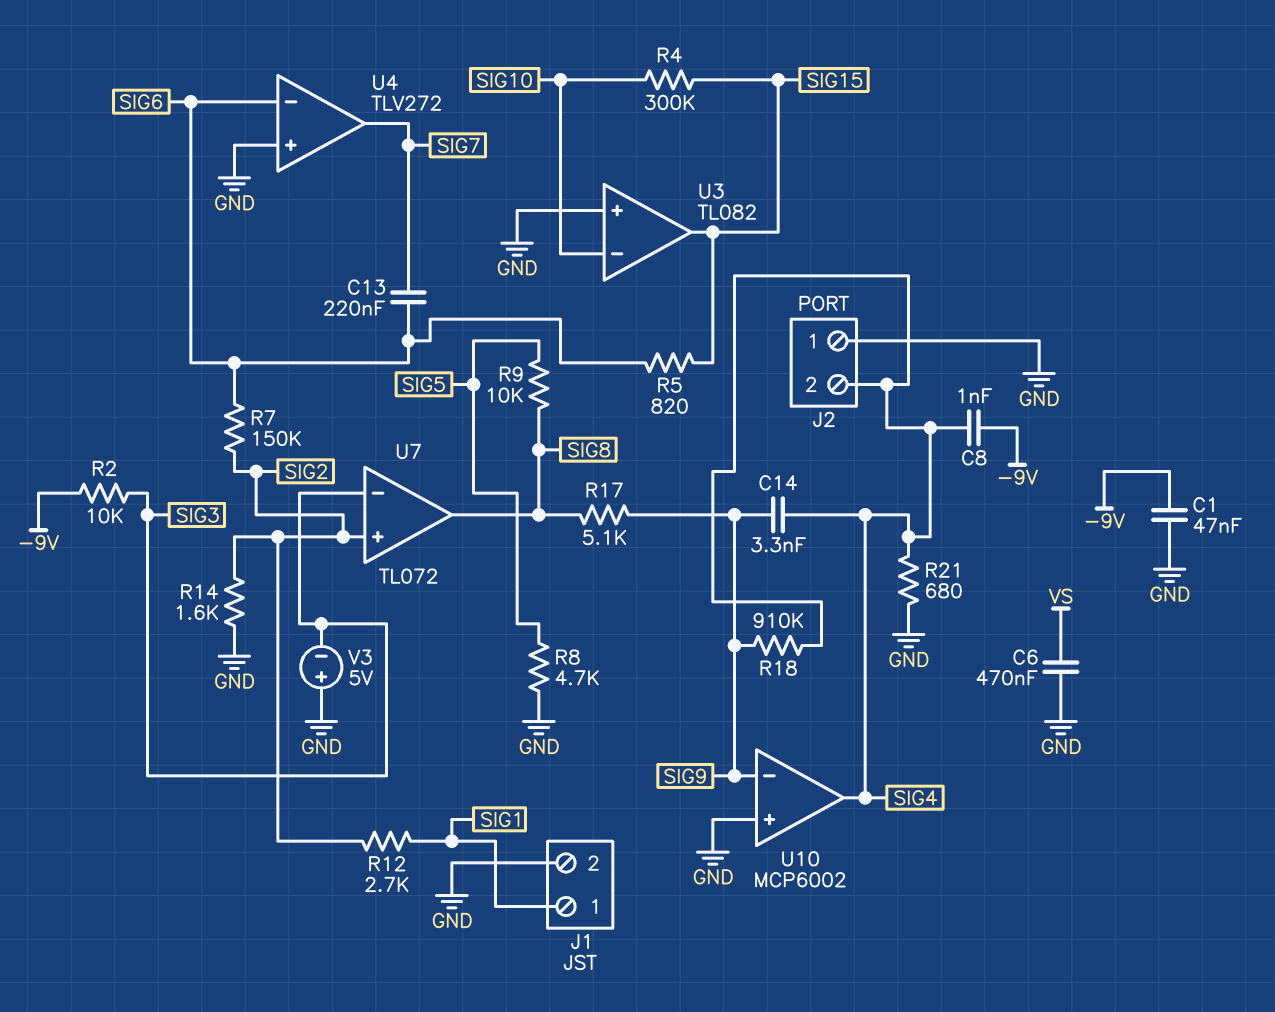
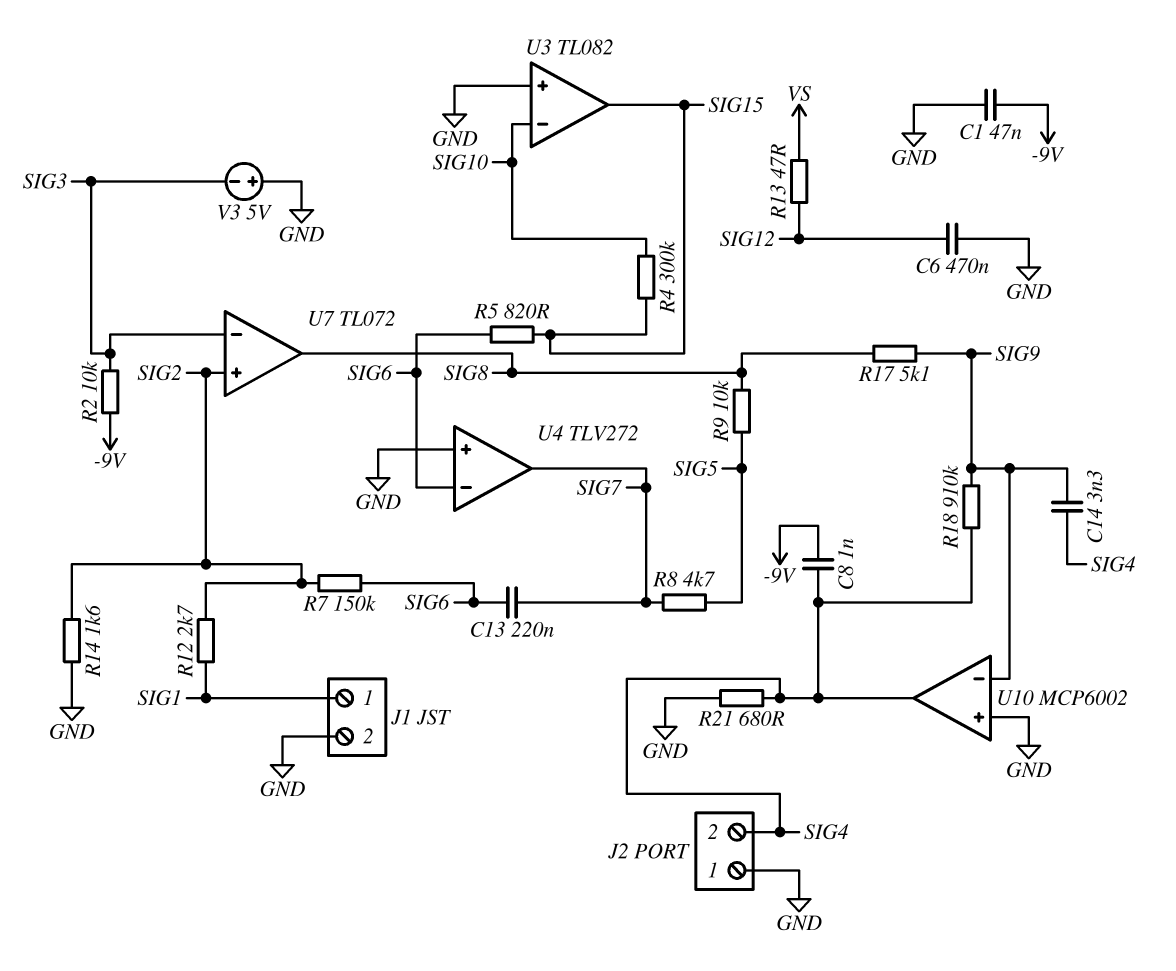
C6: 470nF (GND, VS) -> 470nF (GND, SIG12)
R8: 4.7k (GND, SIG5) -> 4.7k (SIG5, SIG7)
R13: none -> 47 (SIG12, VS)

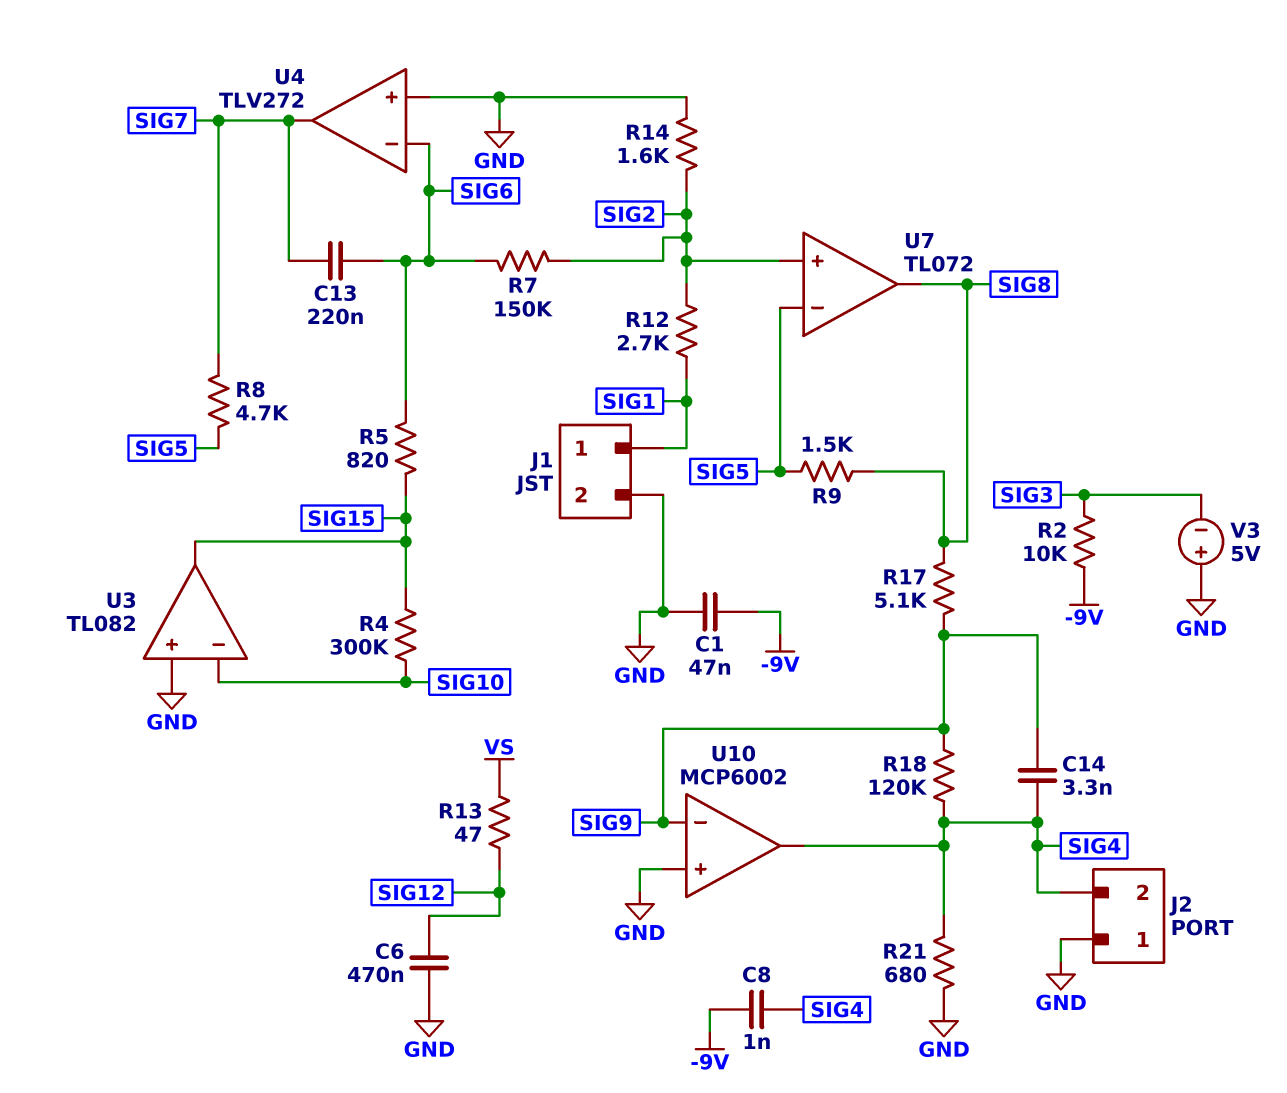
R9: 10k (SIG5, SIG8) -> 1.5k (SIG5, SIG8)
R18: 910k (SIG4, SIG9) -> 120k (SIG4, SIG9)
U7 pin in-: SIG3 -> SIG5

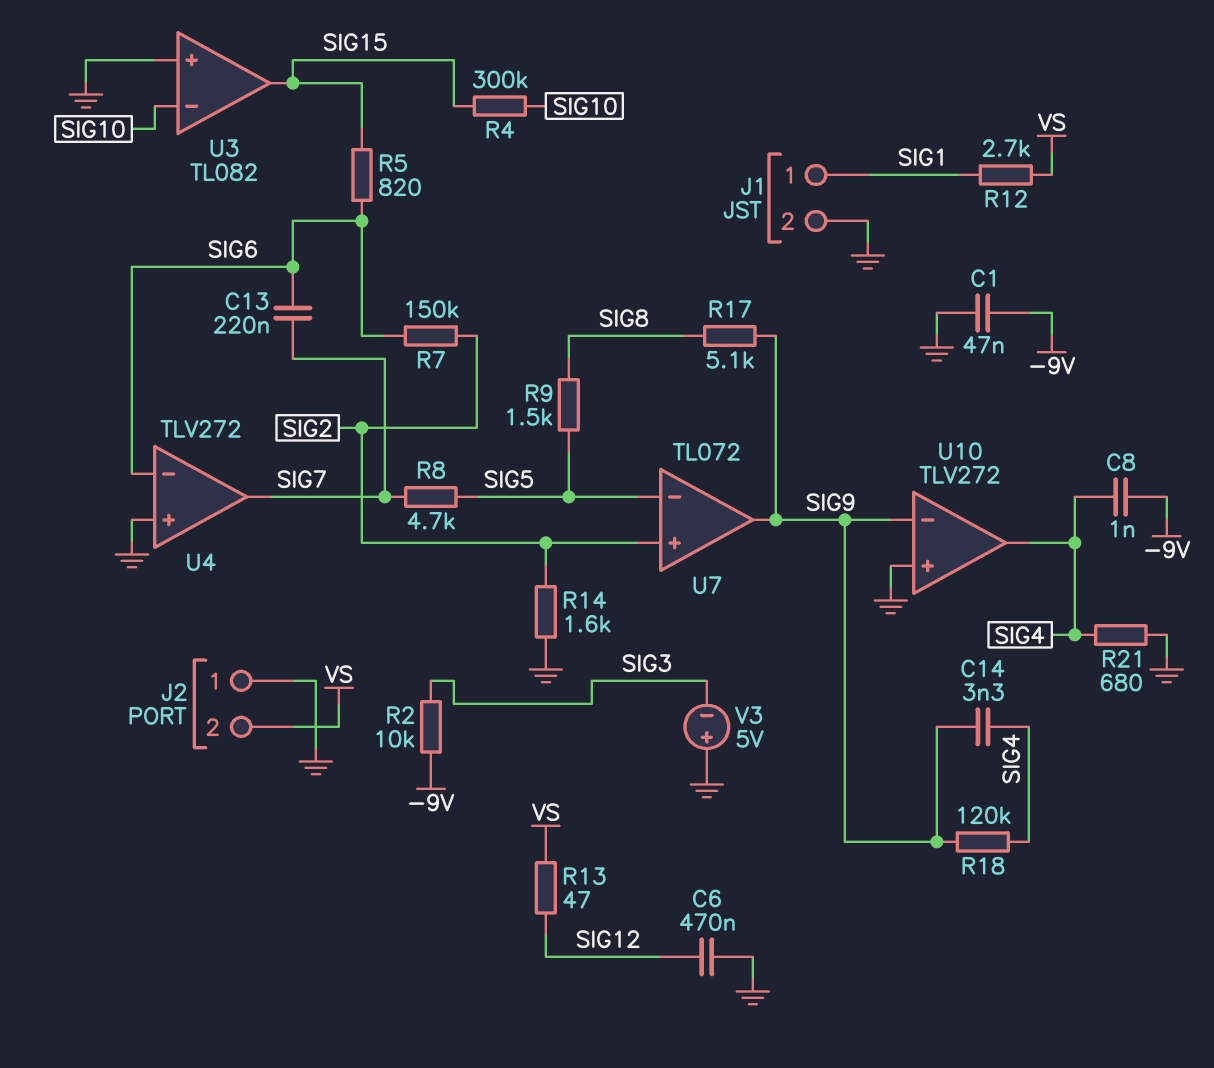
J2 pin 2: SIG4 -> VS
R12: 2.7k (SIG1, SIG2) -> 2.7k (SIG1, VS)
U7 pin out: SIG8 -> SIG9
U10: MCP6002 -> TLV272

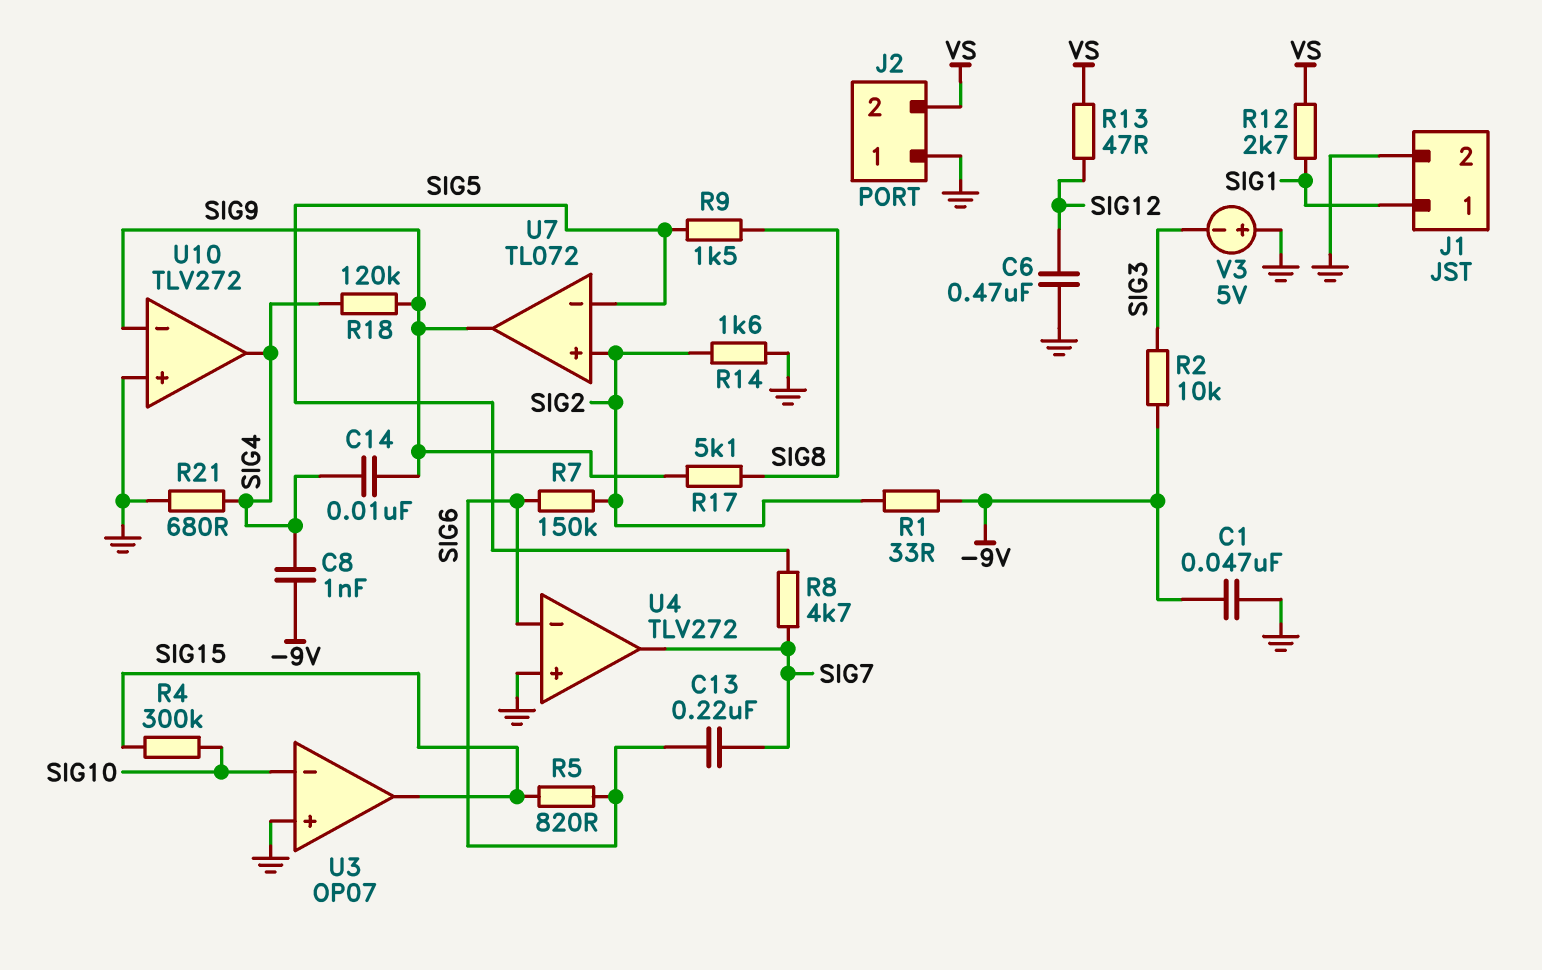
C14: 3.3nF (SIG4, SIG9) -> 10nF (SIG4, SIG9)
R1: none -> 33 (-9V, SIG2)
U3: TL082 -> OP07

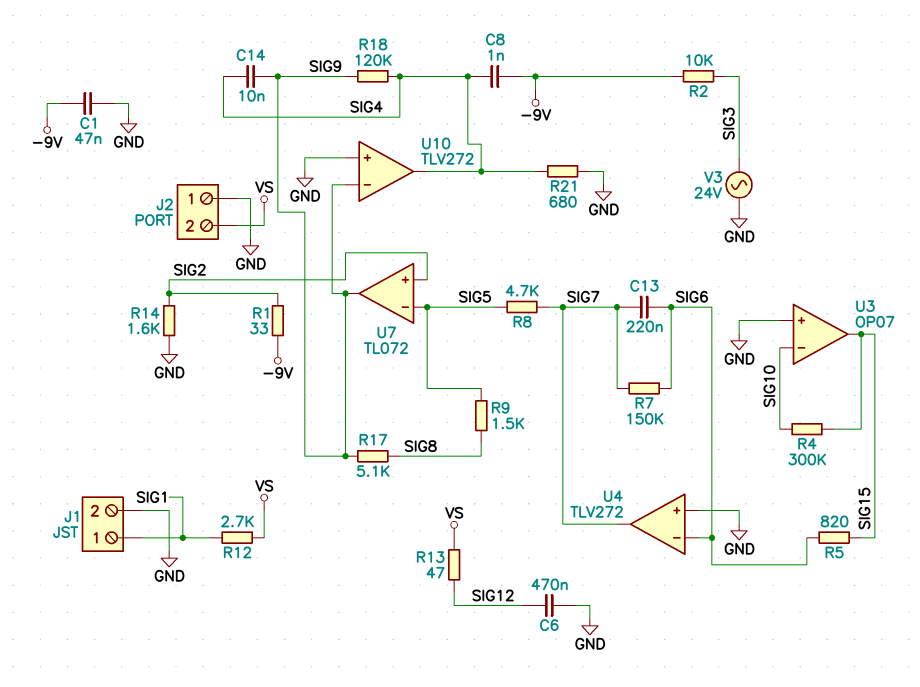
R7: 150k (SIG2, SIG6) -> 150k (SIG6, SIG7)
V3: 5V (plus GND, minus SIG3) -> AC 24V (GND, SIG3)

